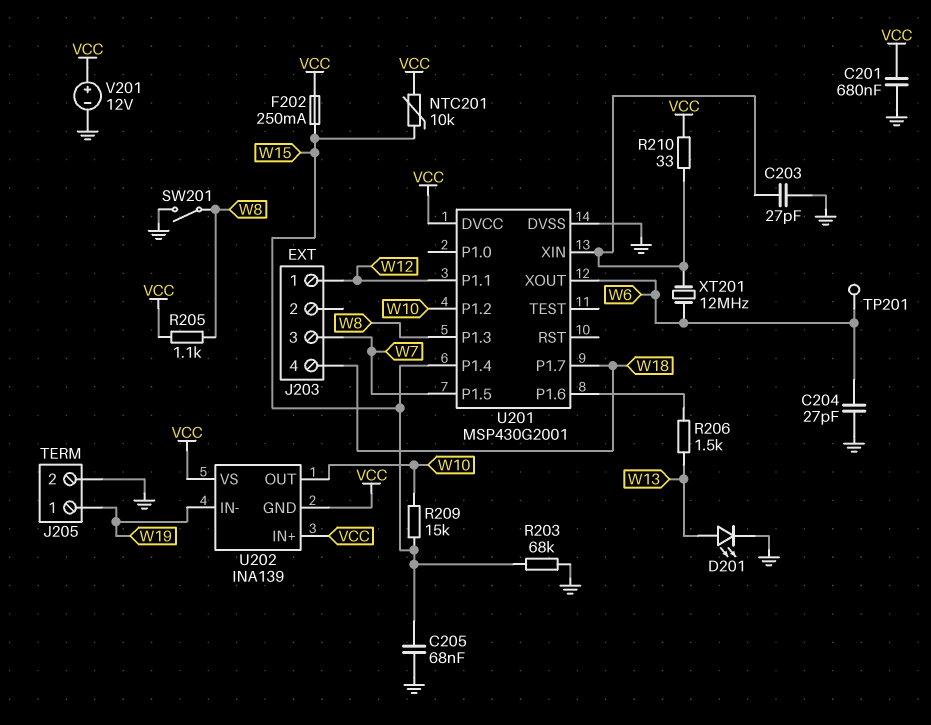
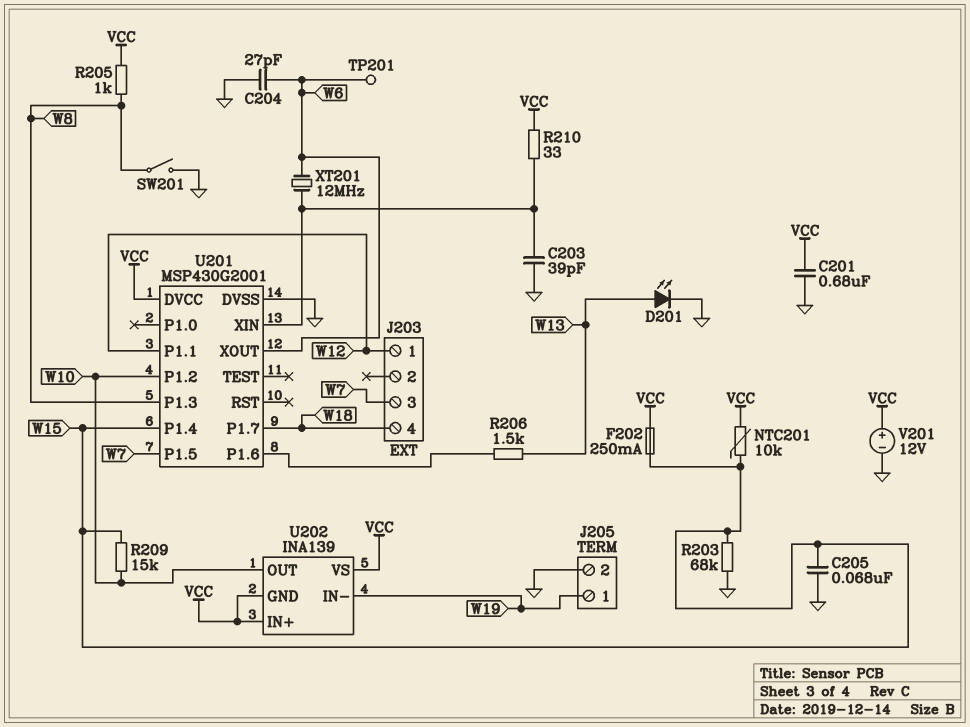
C203: 27pF (GND, U201/XIN) -> 39pF (GND, U201/XIN)
R205: 1.1k (VCC, W8) -> 1k (VCC, W8)

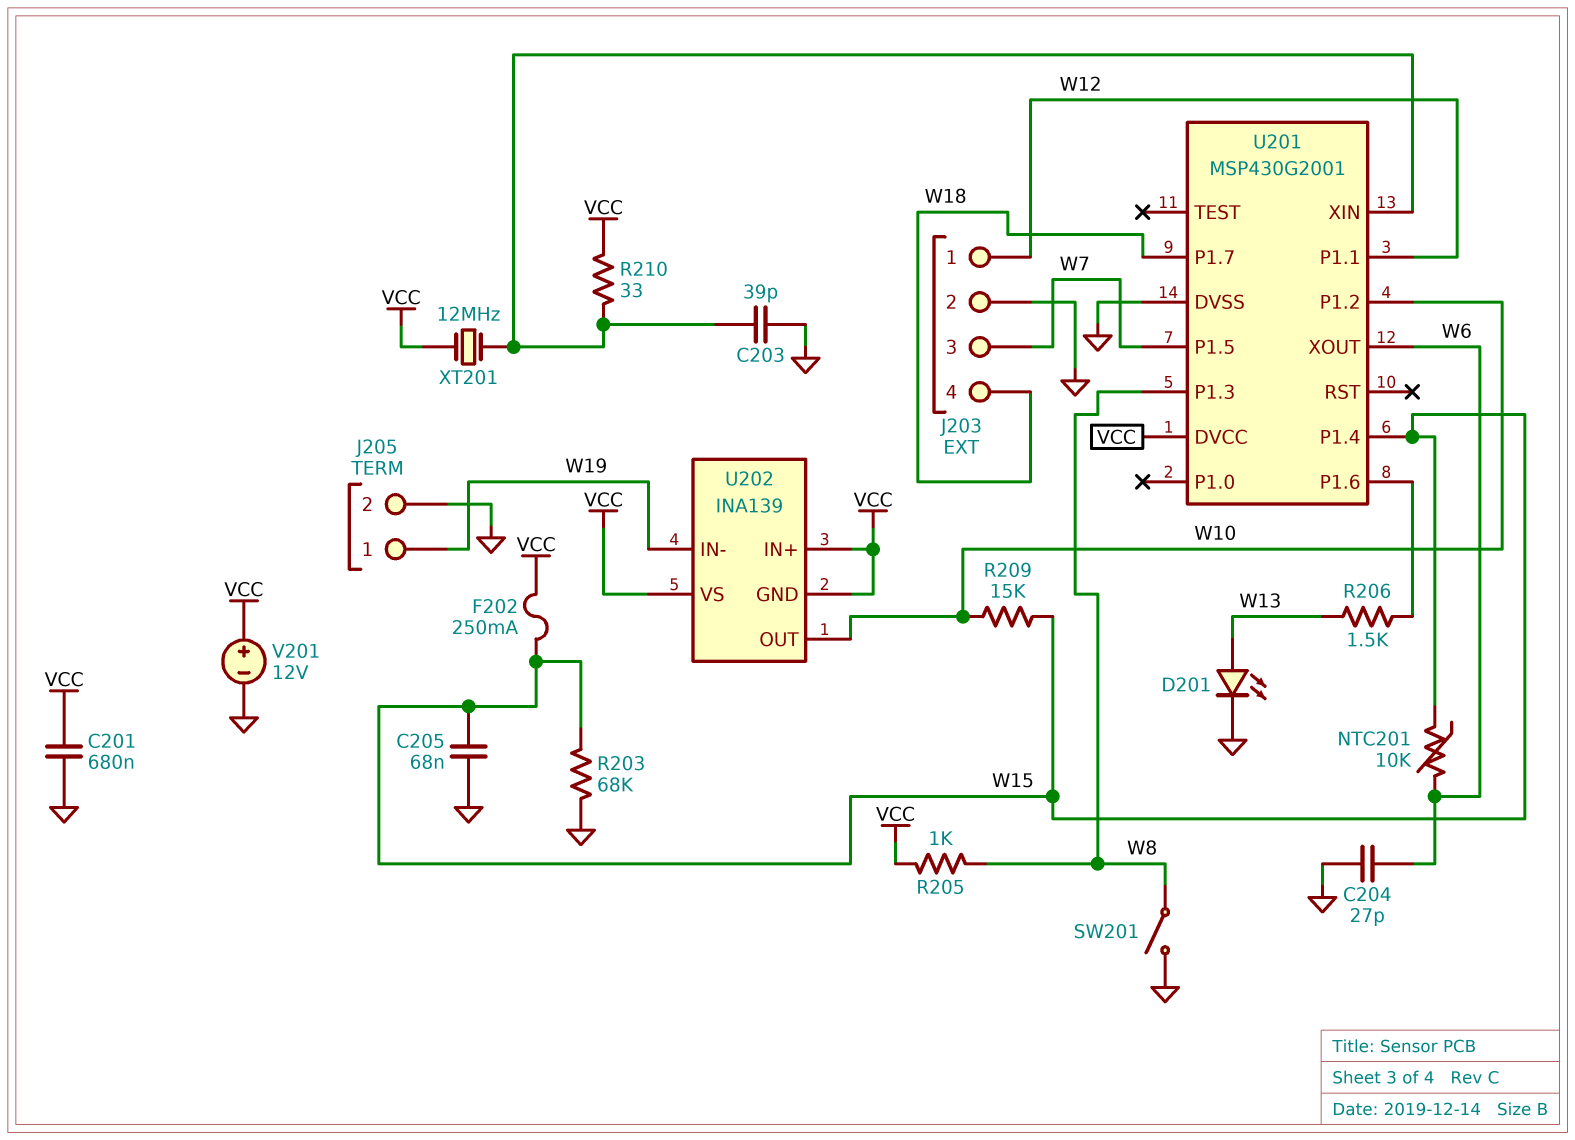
J203 pin 2: none -> GND
NTC201: 10k (VCC, W15) -> 10k (W6, W15)
TP201: test point (W6) -> none
XT201: 12MHz (U201/XIN, W6) -> 12MHz (U201/XIN, VCC)

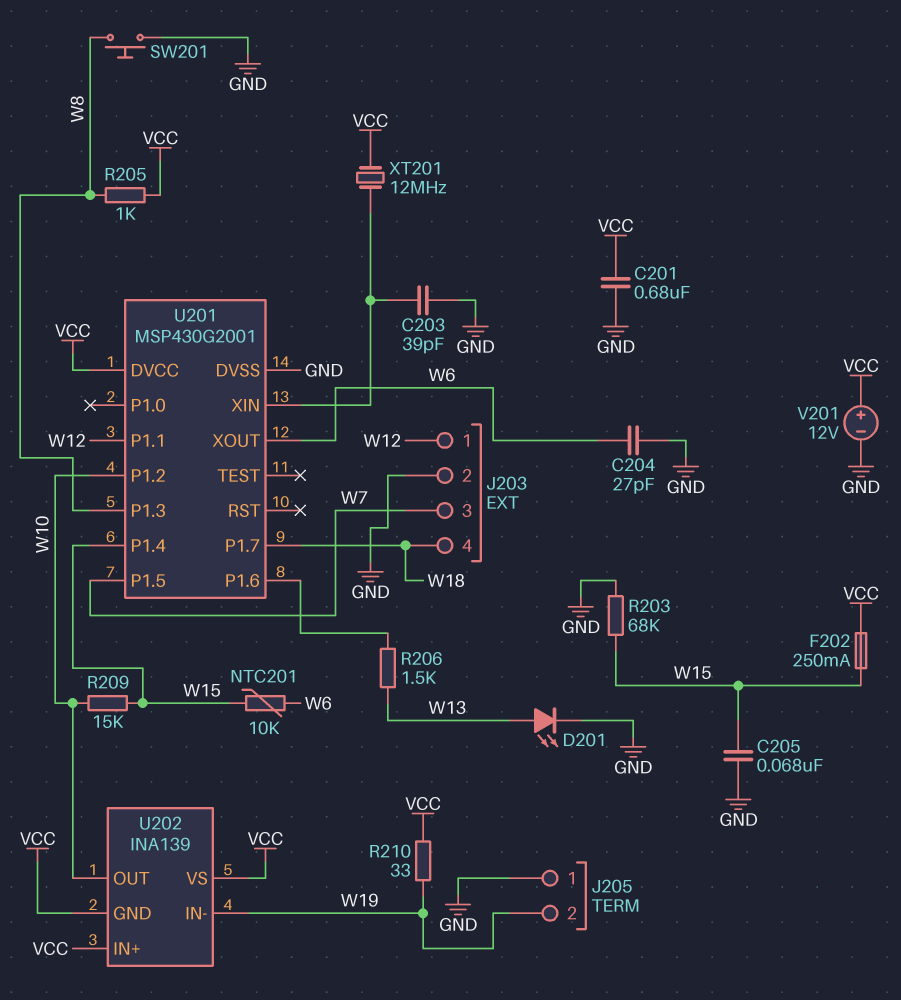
J205 pin 1: W19 -> GND
J205 pin 2: GND -> W19
R210: 33 (U201/XIN, VCC) -> 33 (VCC, W19)
SW201: switch (GND, W8) -> button (GND, W8)

